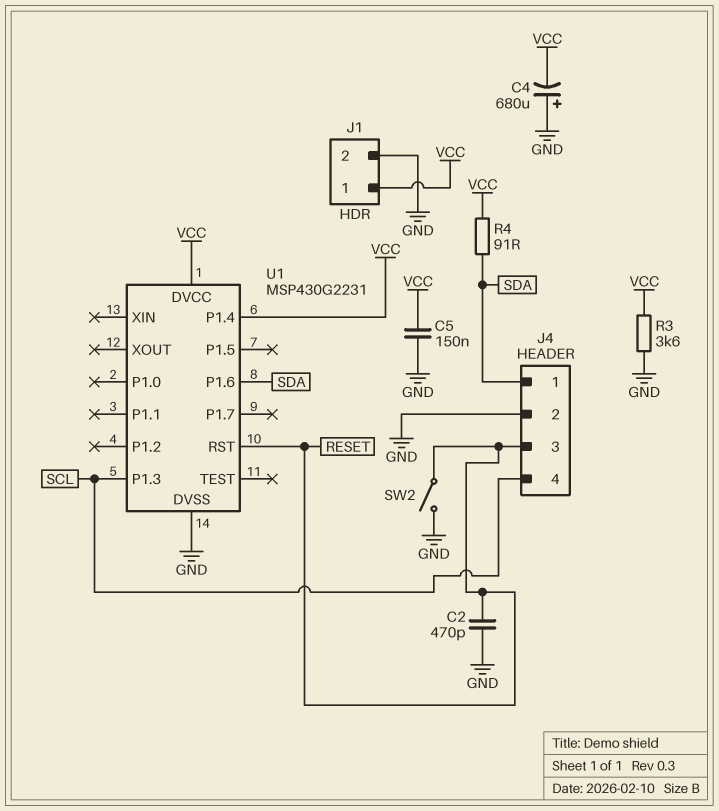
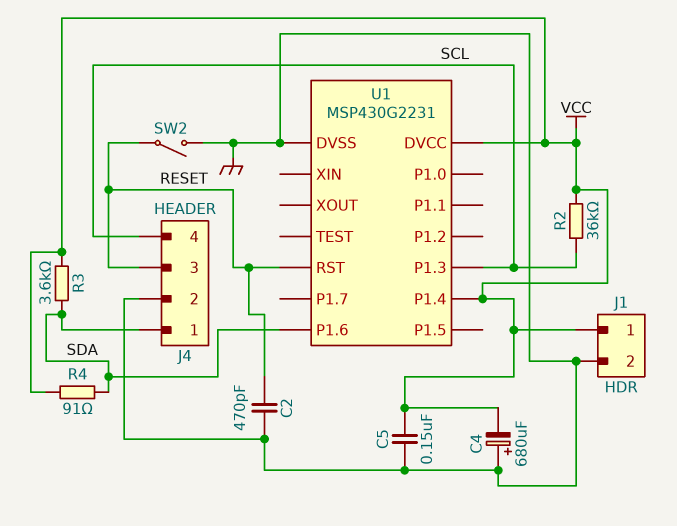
R2: none -> 36k (SCL, VCC)
R3: 3.6k (GND, VCC) -> 3.6k (SDA, VCC)

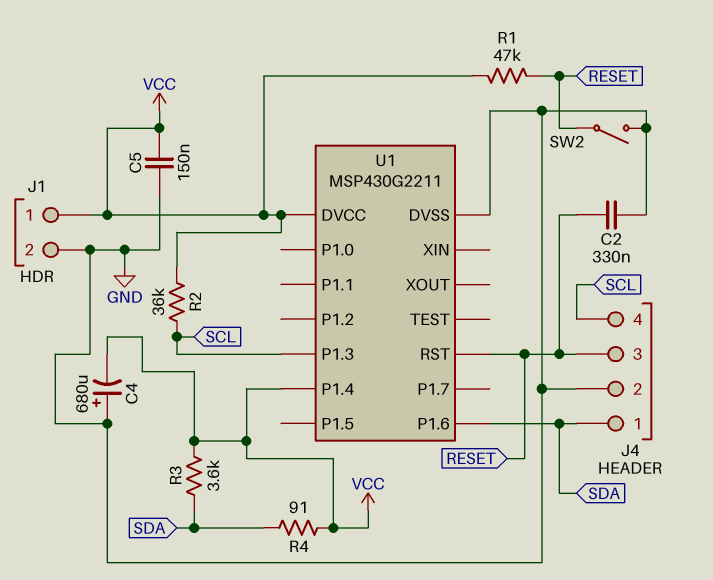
C2: 470pF (GND, RESET) -> 330nF (GND, RESET)
R1: none -> 47k (RESET, VCC)
U1: MSP430G2231 -> MSP430G2211

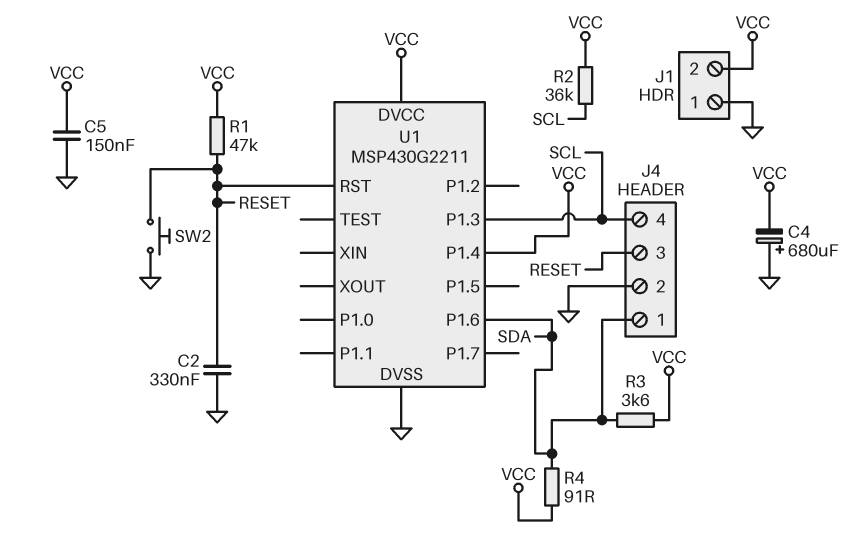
J1 pin 1: VCC -> GND
J1 pin 2: GND -> VCC
SW2: switch (GND, RESET) -> button (GND, RESET)

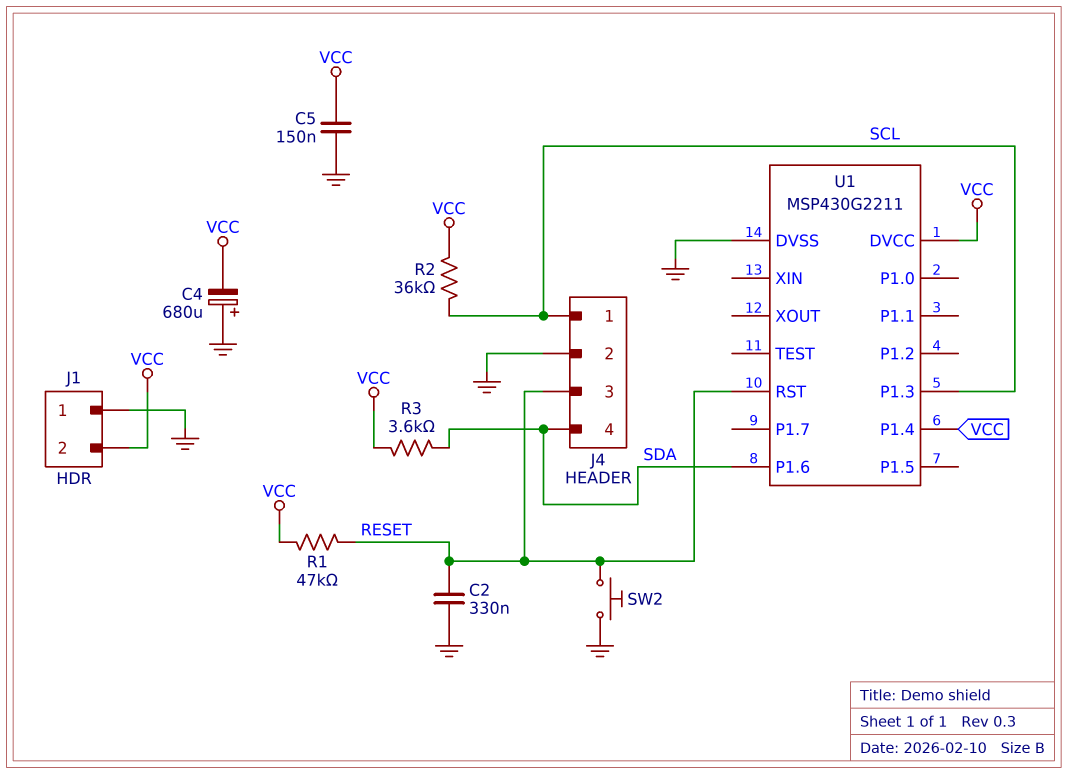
J4 pin 1: SDA -> SCL
J4 pin 4: SCL -> SDA
R4: 91 (SDA, VCC) -> none

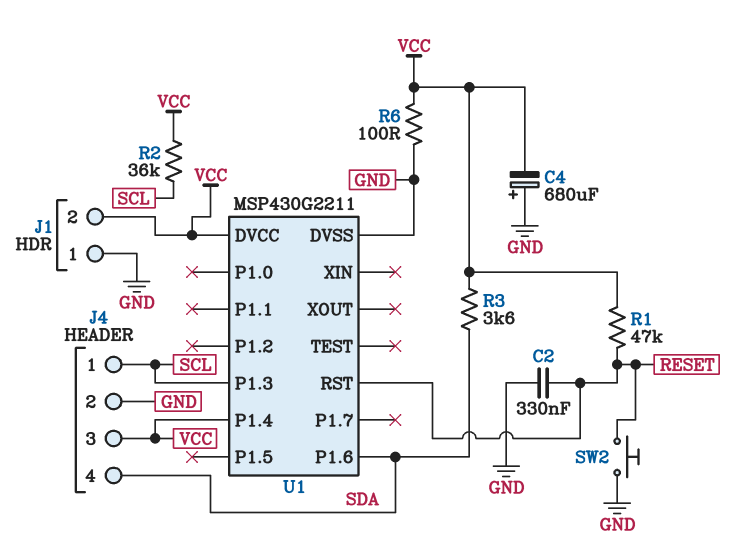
C5: 150nF (GND, VCC) -> none
J4 pin 3: RESET -> VCC
R6: none -> 100 (GND, VCC)

